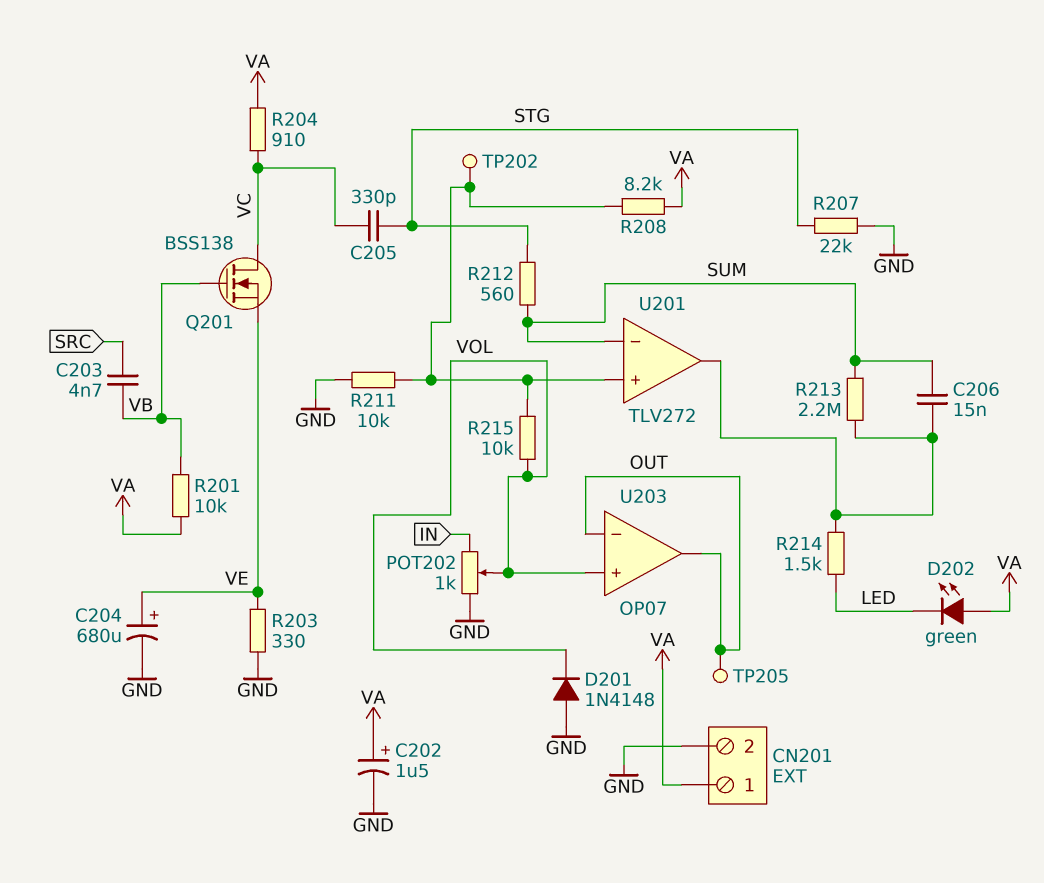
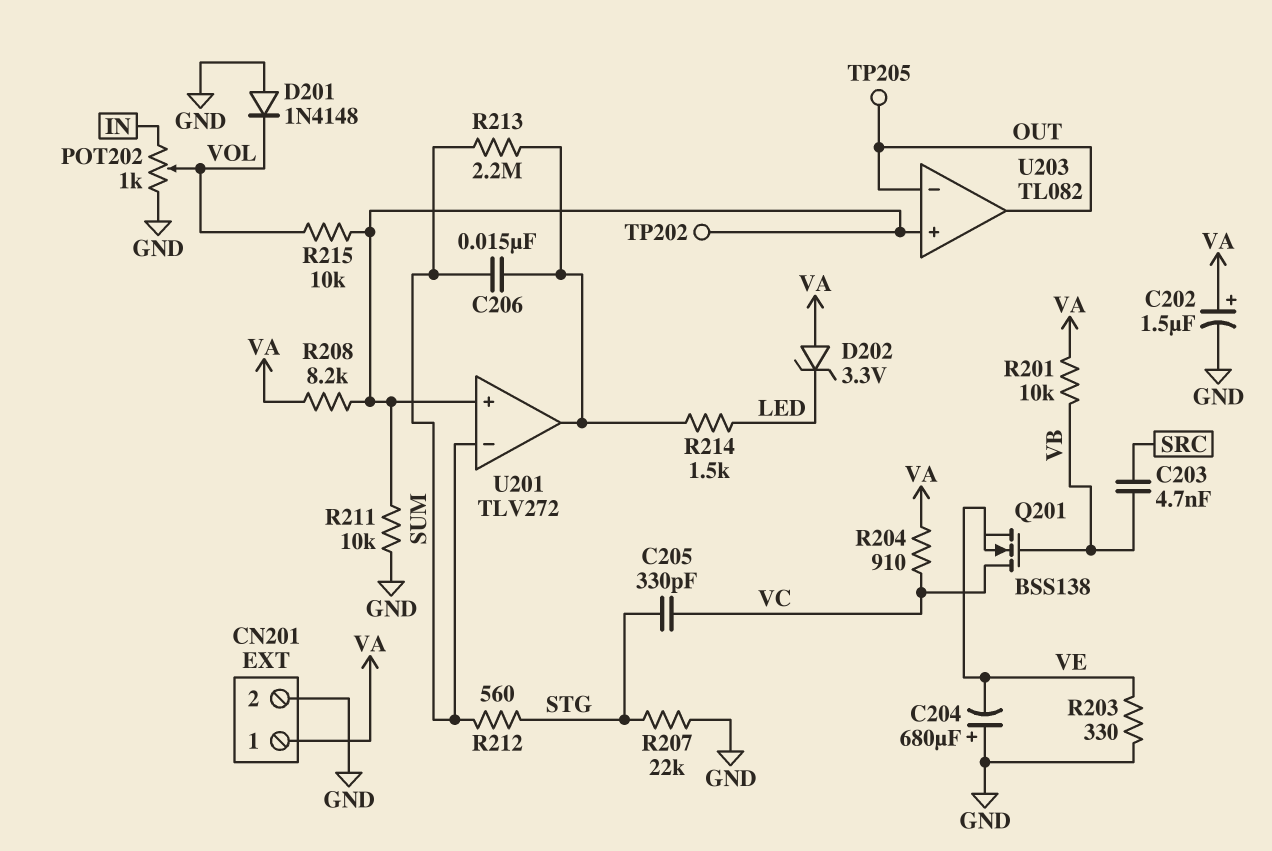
C204: 680uF (plus VE, minus GND) -> 680uF (plus GND, minus VE)
D202: LED green (A VA, K LED) -> zener 3.3V (A VA, K LED)
U203: OP07 -> TL082
U203 pin in+: VOL -> U201/in+

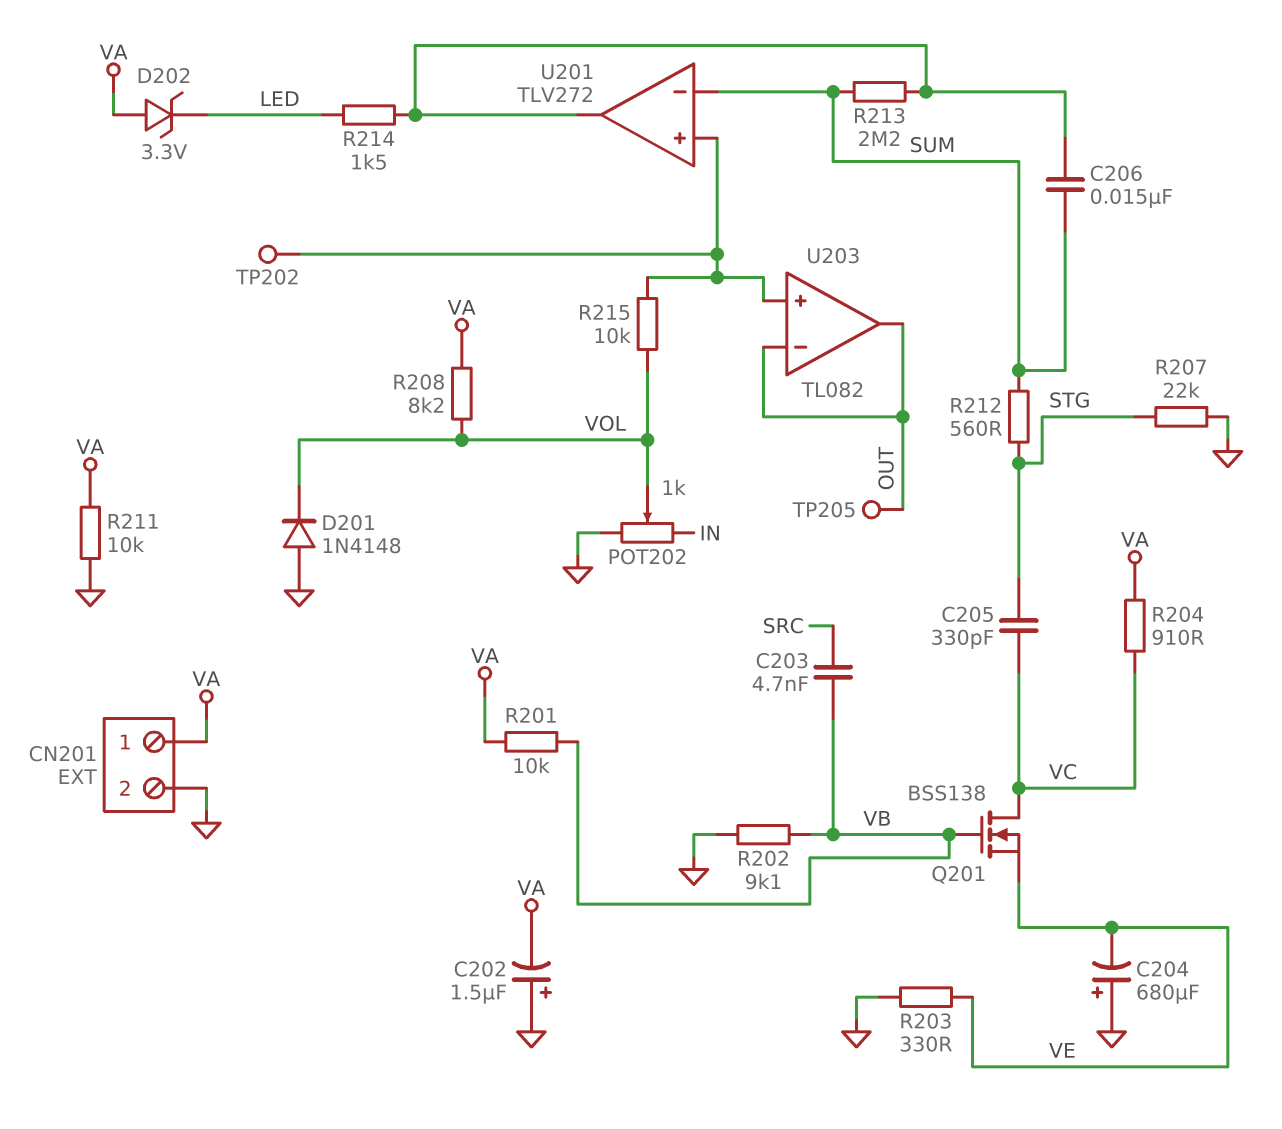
C202: 1.5uF (plus VA, minus GND) -> 1.5uF (plus GND, minus VA)
R202: none -> 9.1k (GND, VB)
R208: 8.2k (U201/in+, VA) -> 8.2k (VA, VOL)
R211: 10k (GND, U201/in+) -> 10k (GND, VA)

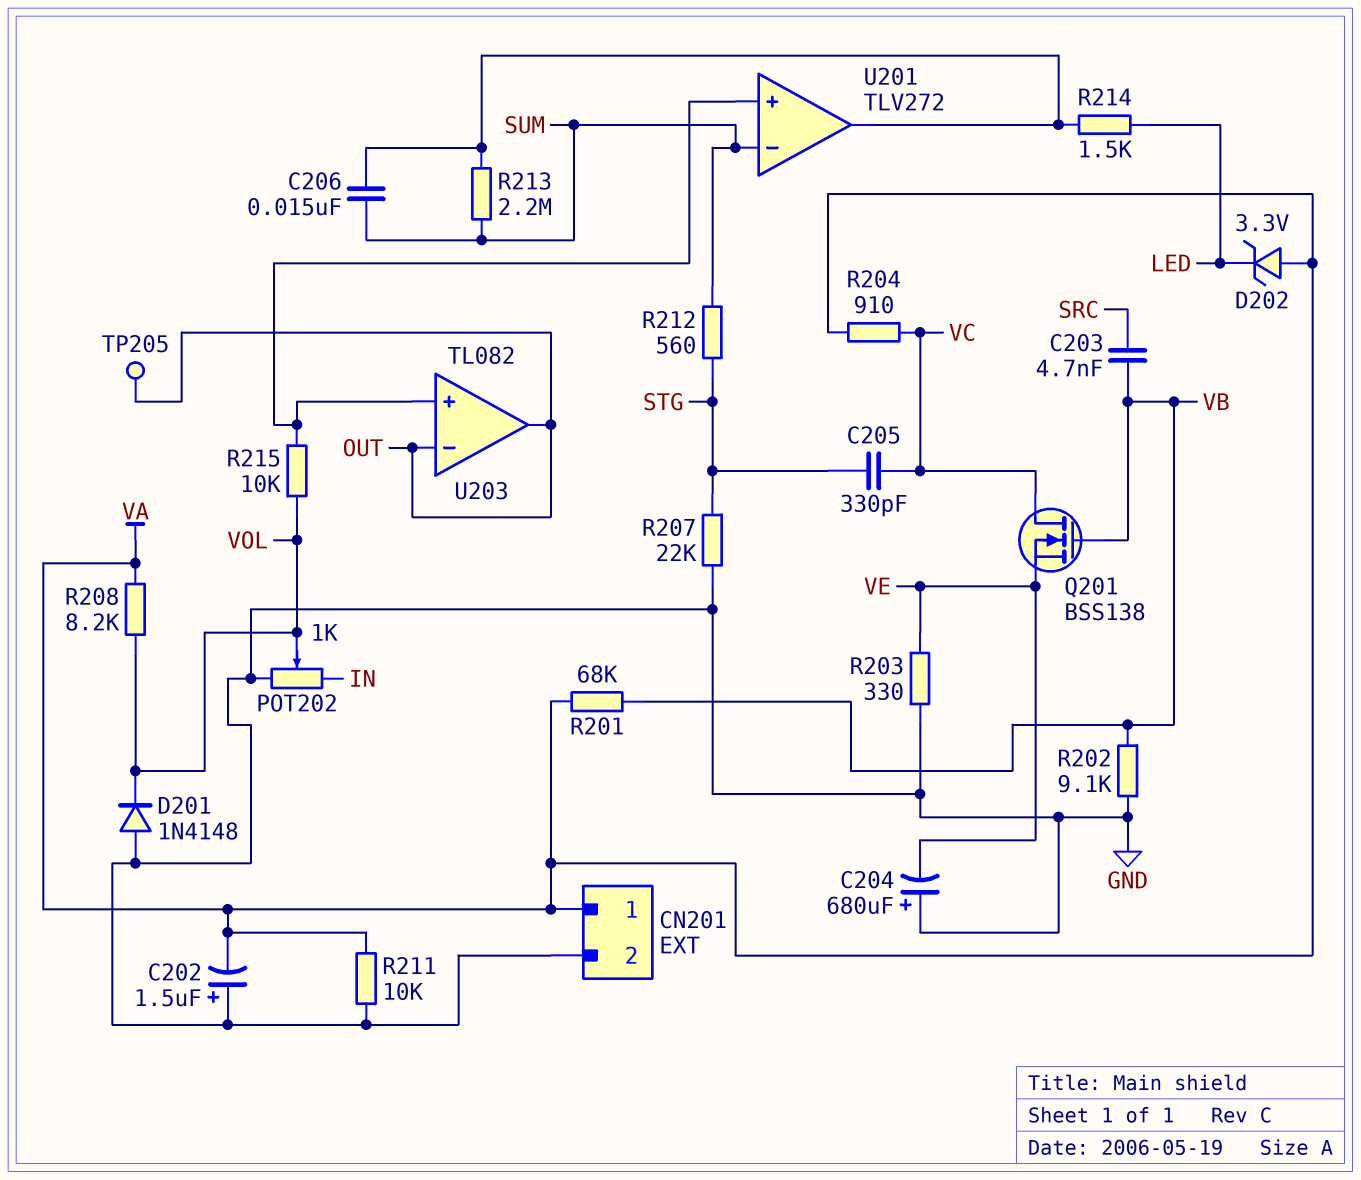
R201: 10k (VA, VB) -> 68k (VA, VB)
TP202: test point (U201/in+) -> none

